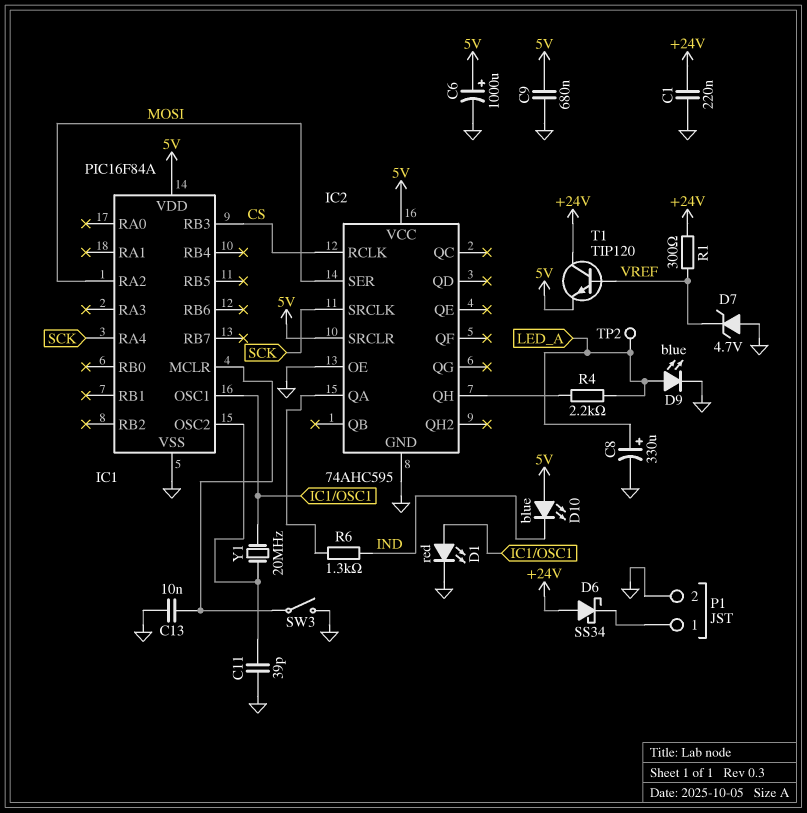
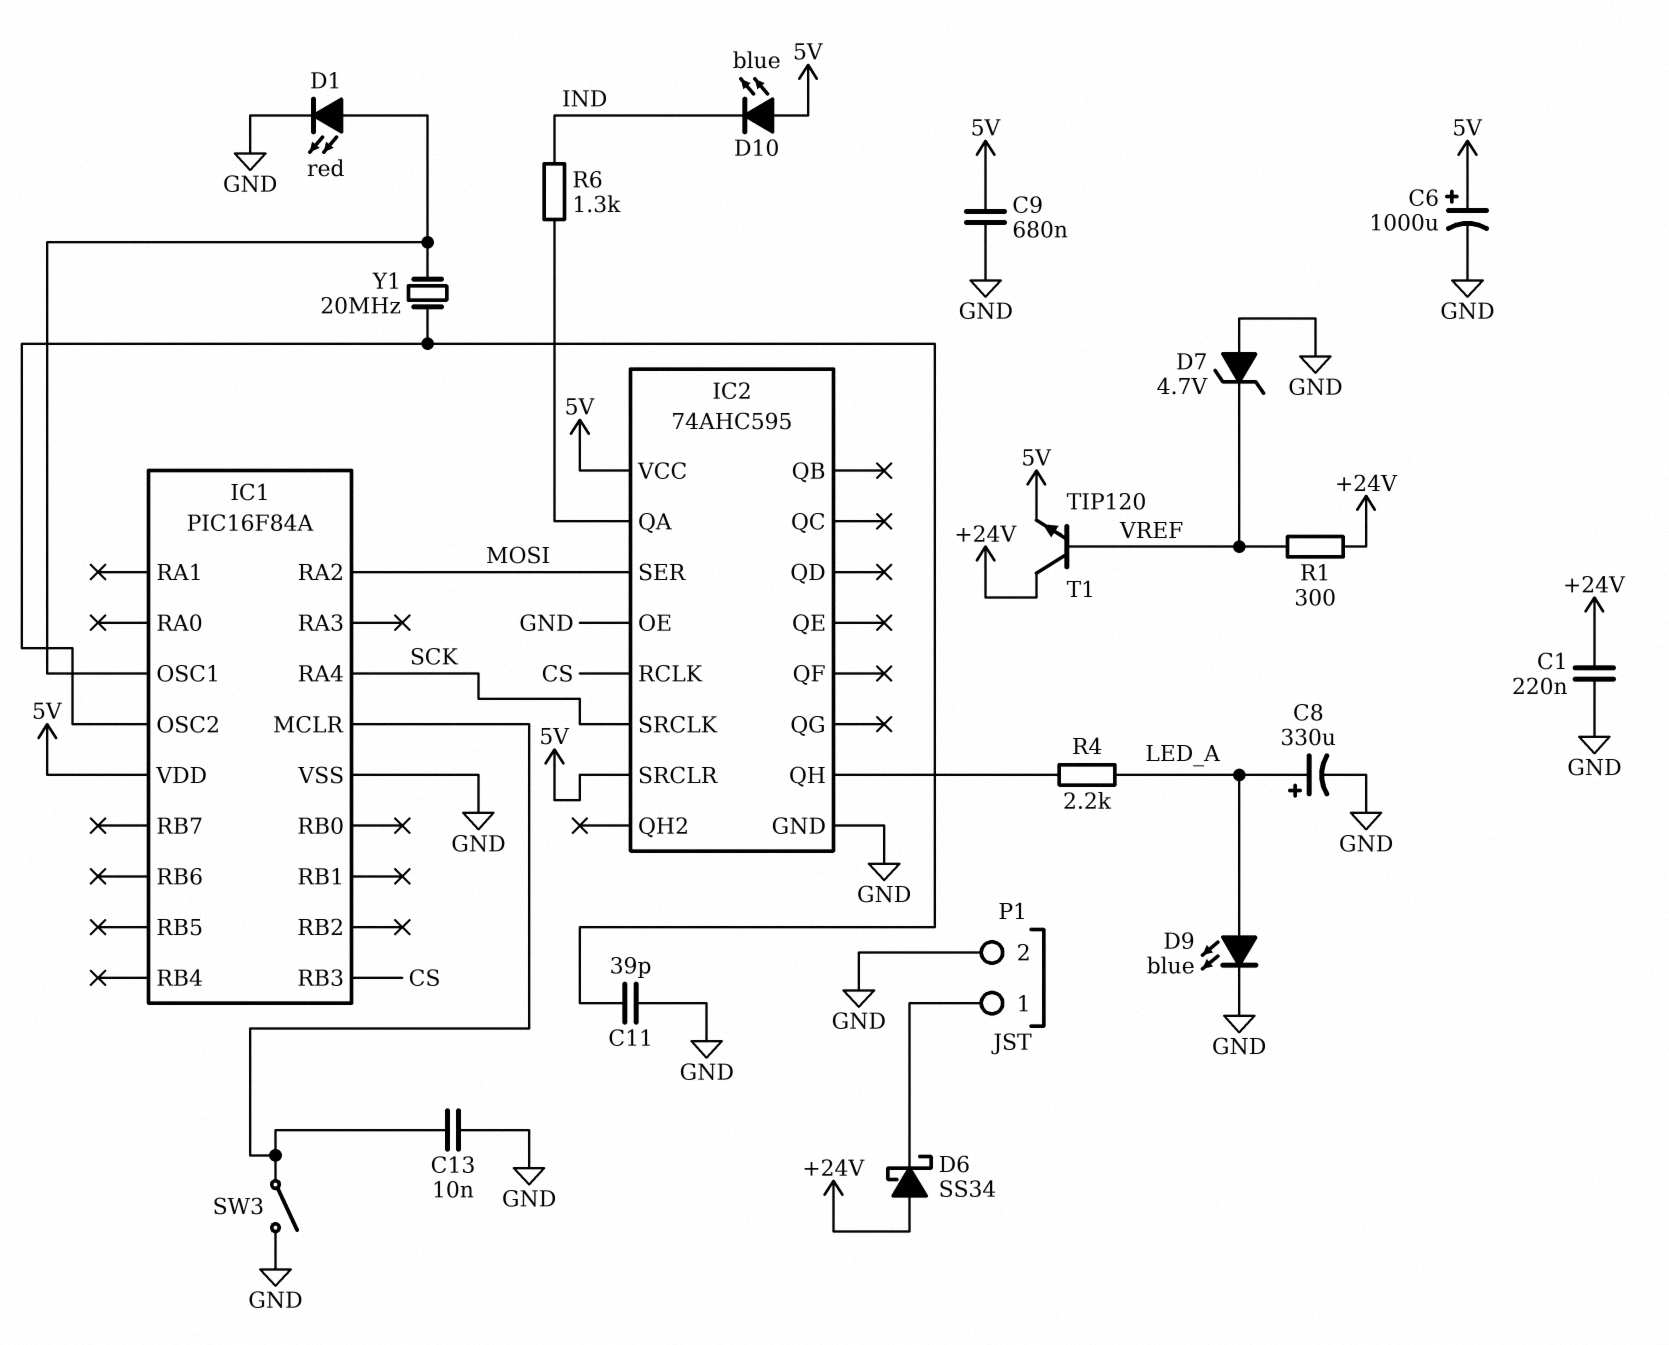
TP2: test point (LED_A) -> none

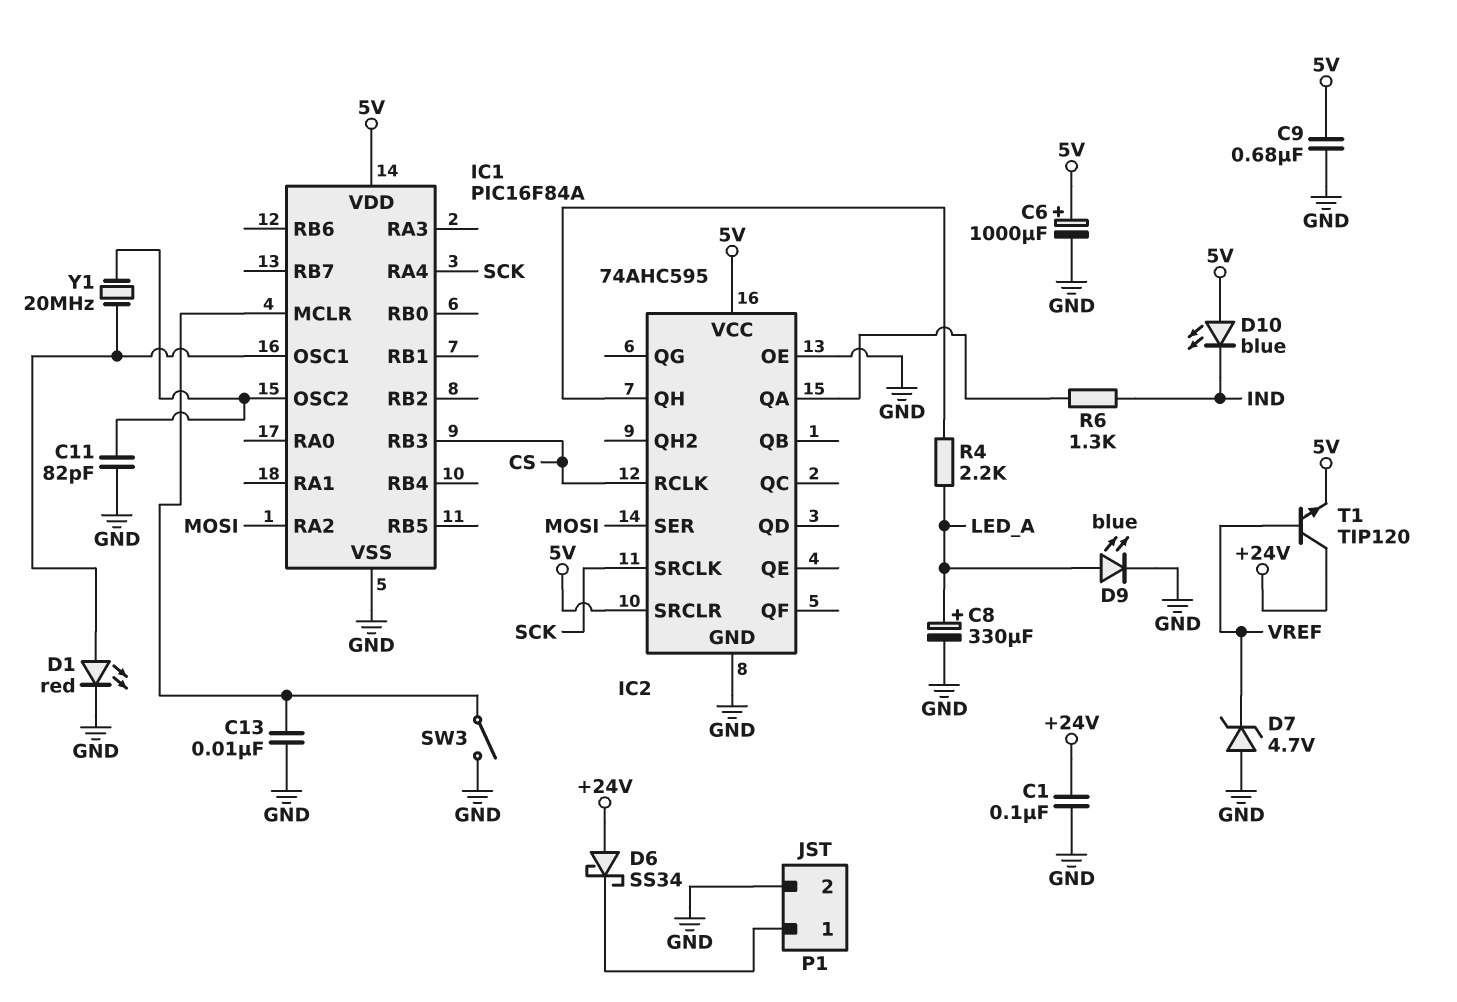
C1: 220nF (+24V, GND) -> 100nF (+24V, GND)
C11: 39pF (GND, IC1/OSC2) -> 82pF (GND, IC1/OSC2)
R1: 300 (+24V, VREF) -> none

